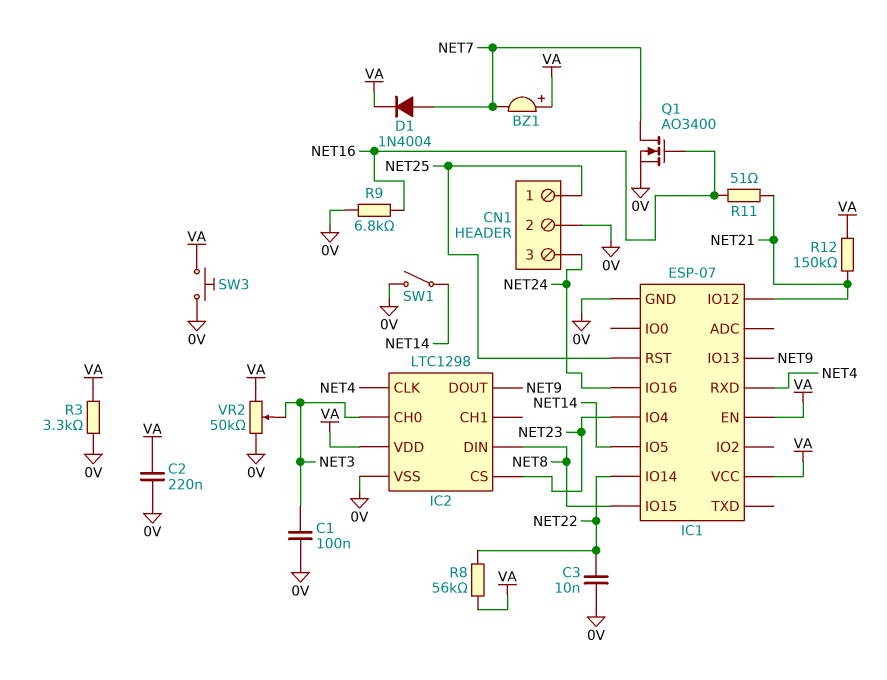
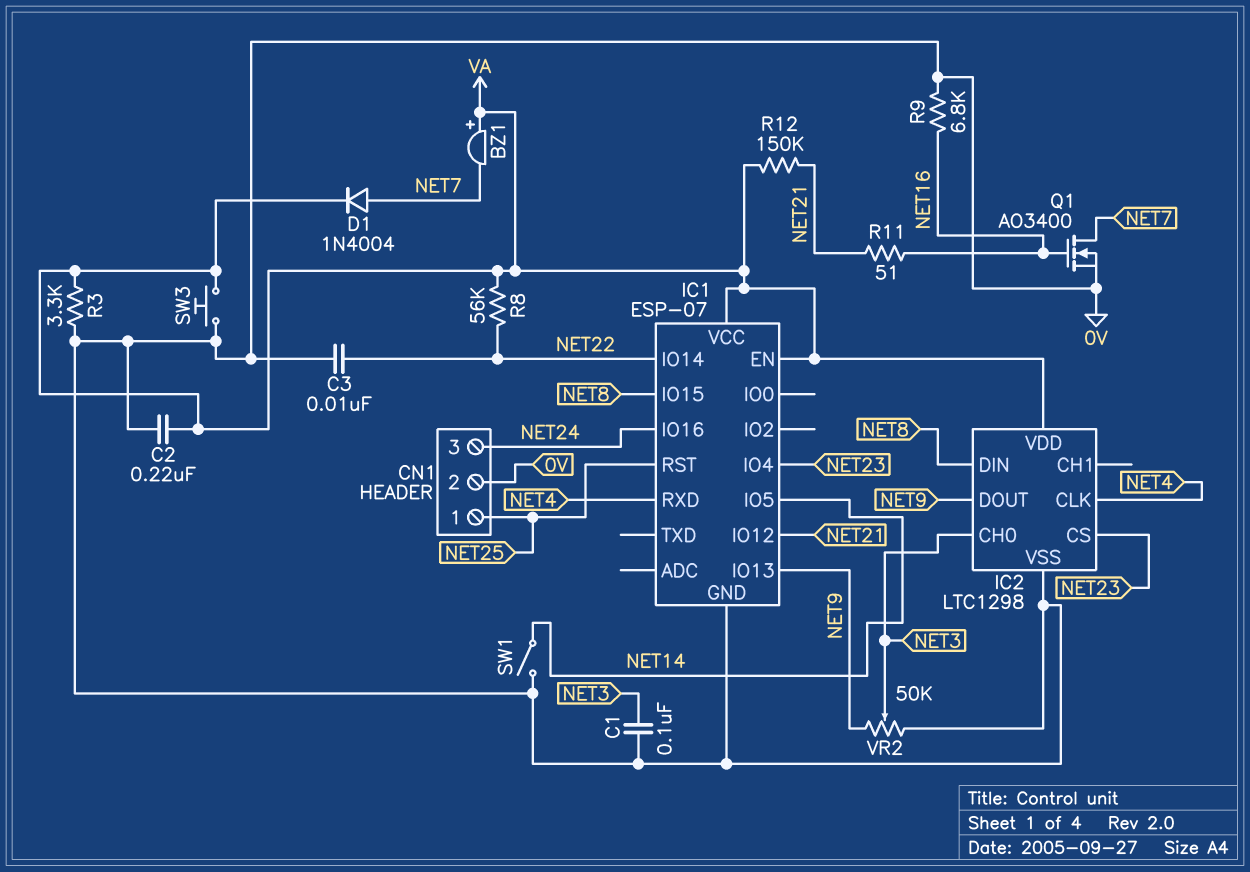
VR2: 50k (0V, VA, wiper NET3) -> 50k (0V, NET9, wiper NET3)

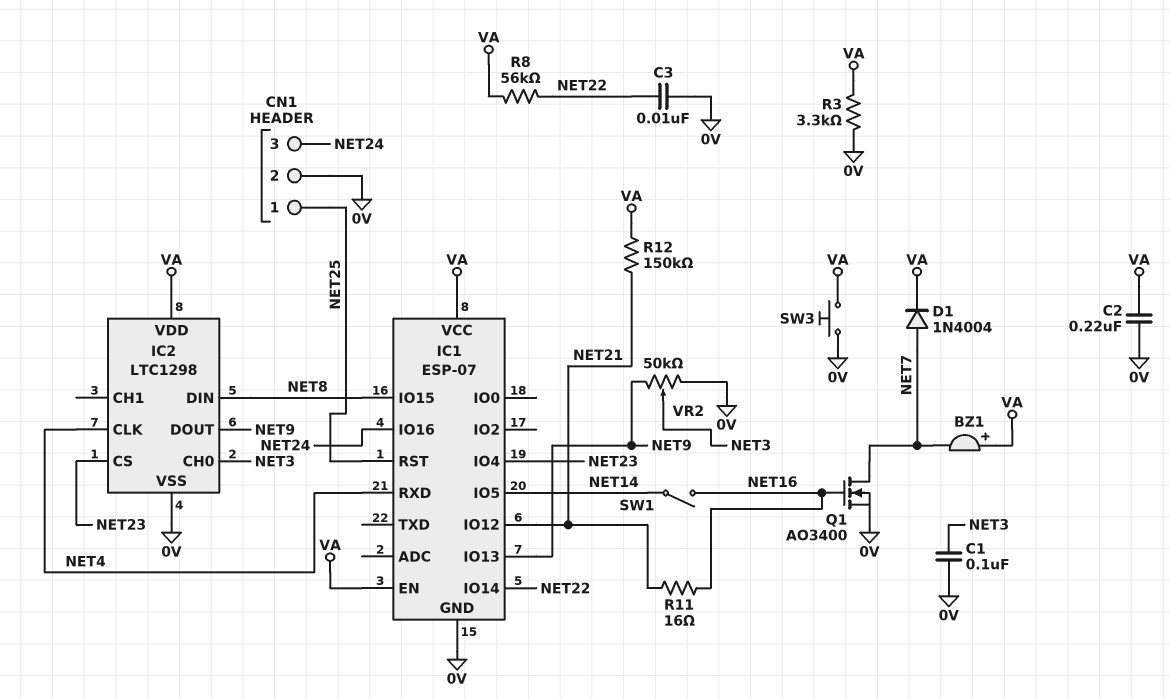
R9: 6.8k (0V, NET16) -> none
R11: 51 (NET16, NET21) -> 16 (NET16, NET21)
SW1: switch (0V, NET14) -> switch (NET14, NET16)

